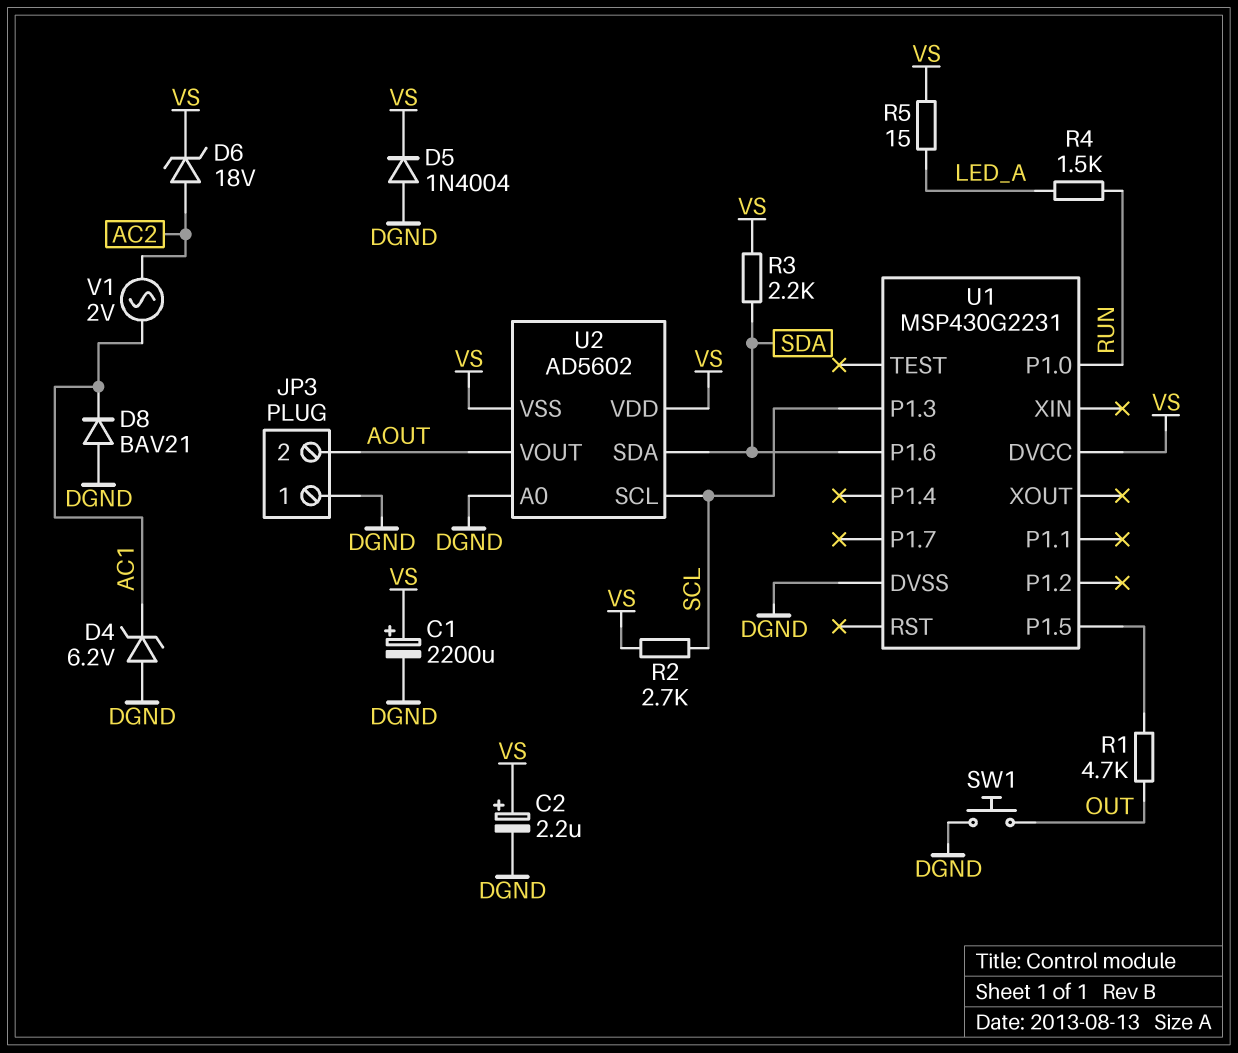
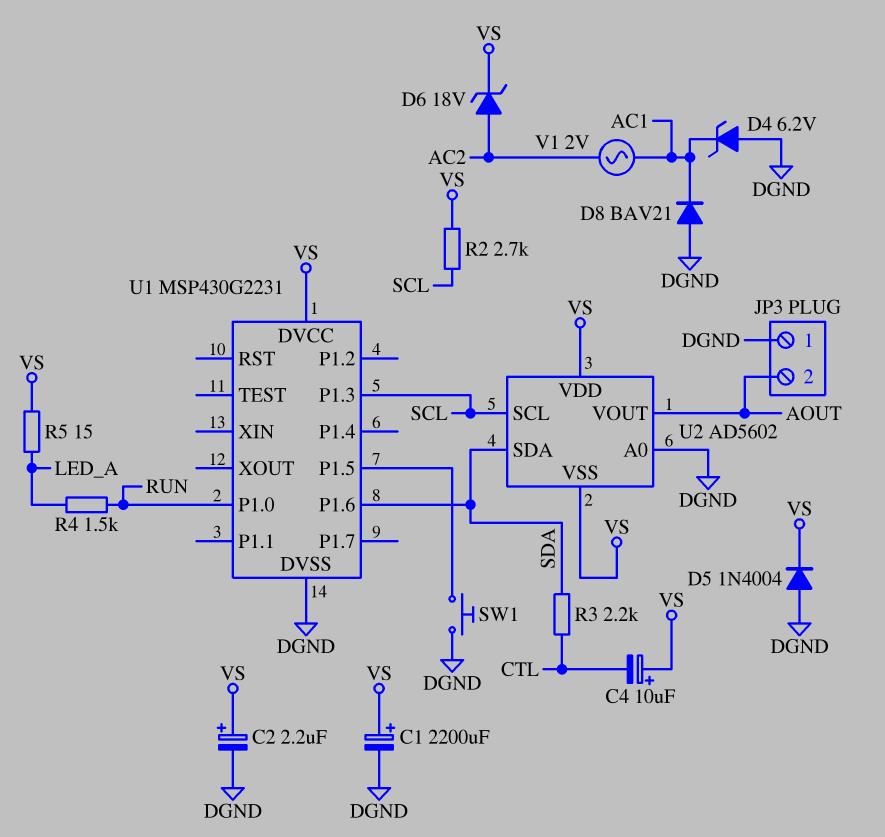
C4: none -> 10uF (plus VS, minus CTL)
R1: 4.7k (OUT, U1/P1.5) -> none
R3: 2.2k (SDA, VS) -> 2.2k (CTL, SDA)
SW1: button (DGND, OUT) -> button (DGND, U1/P1.5)

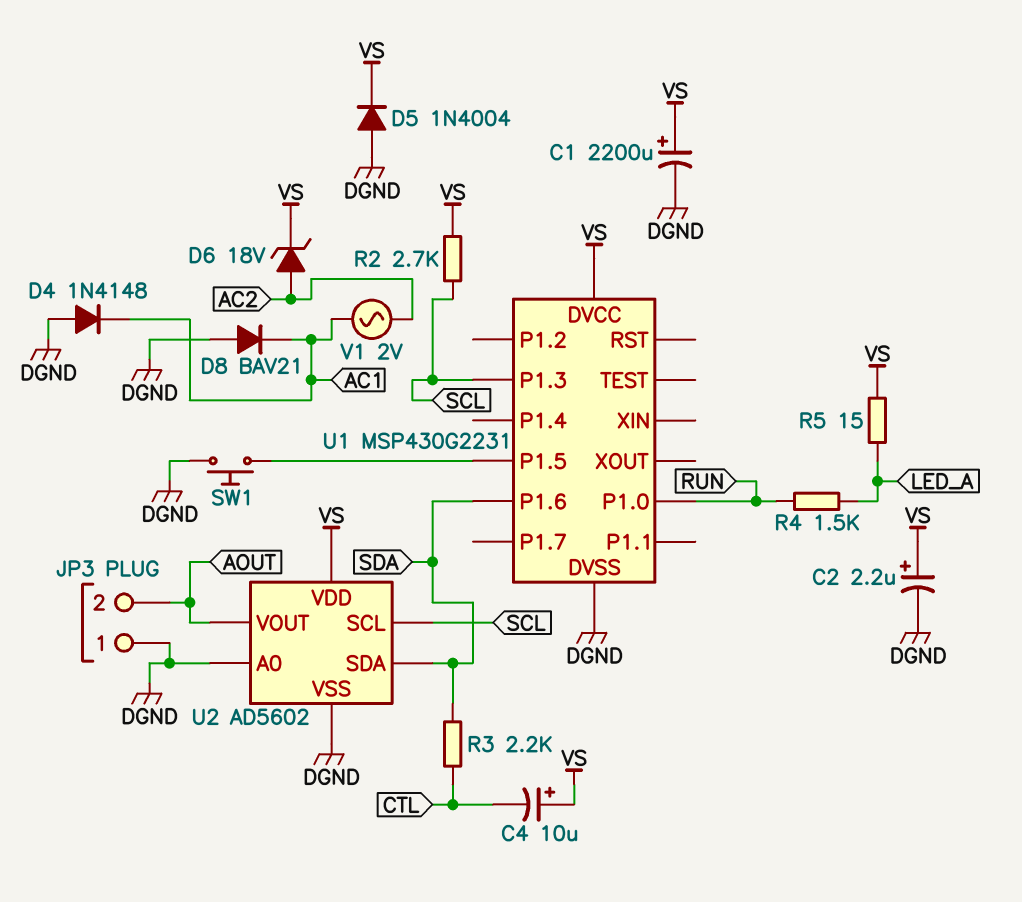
D4: zener 6.2V (A DGND, K AC1) -> diode 1N4148 (A DGND, K AC1)
U2 pin VSS: VS -> DGND

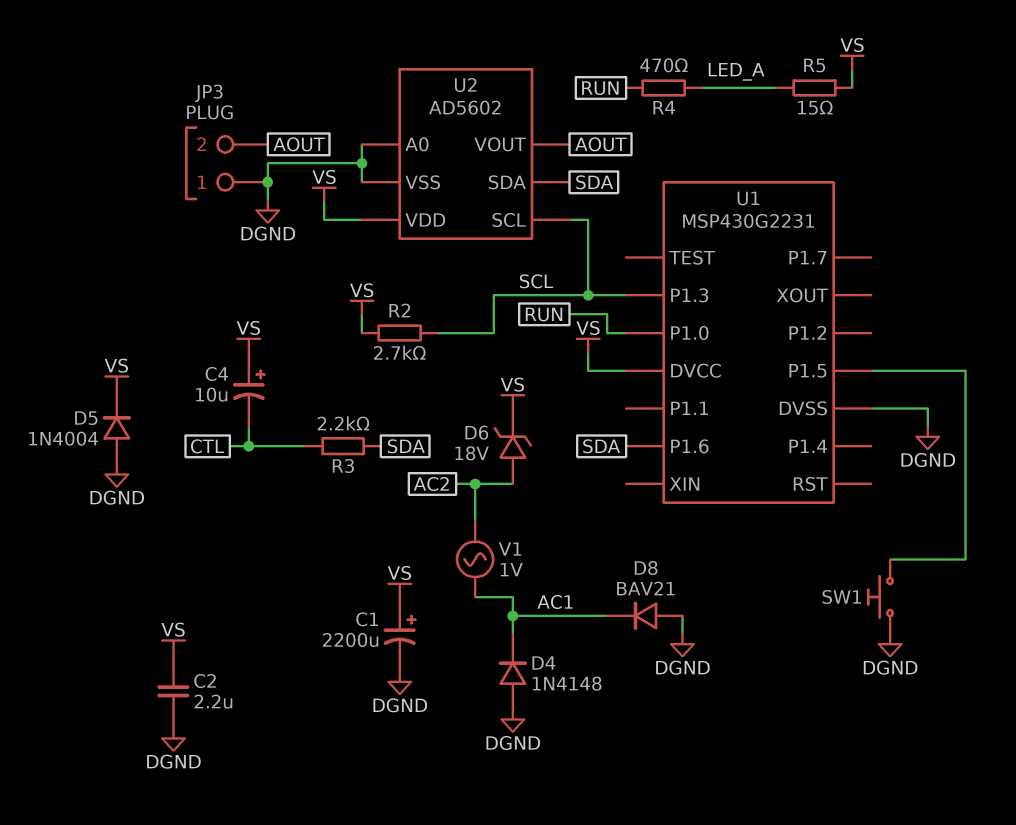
C2: 2.2uF (plus VS, minus DGND) -> 2.2uF (DGND, VS)
R4: 1.5k (LED_A, RUN) -> 470 (LED_A, RUN)
V1: AC 2V (AC1, AC2) -> AC 1V (AC1, AC2)

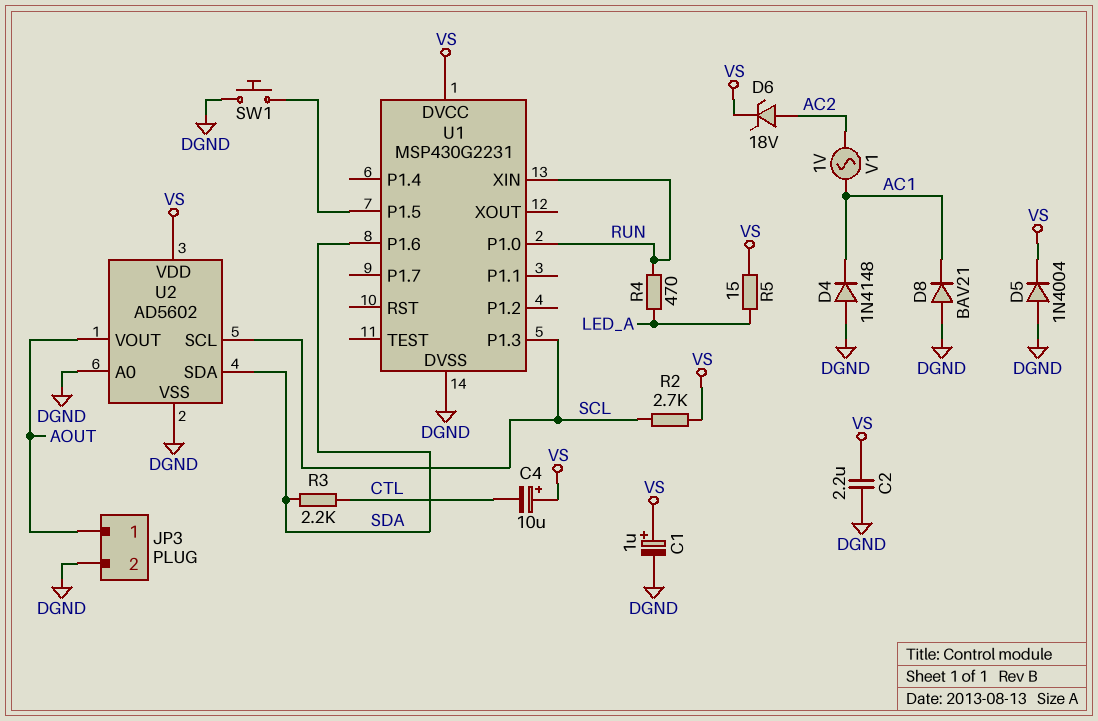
C1: 2200uF (plus VS, minus DGND) -> 1uF (plus VS, minus DGND)
JP3 pin 1: DGND -> AOUT
JP3 pin 2: AOUT -> DGND
U1 pin XIN: none -> RUN

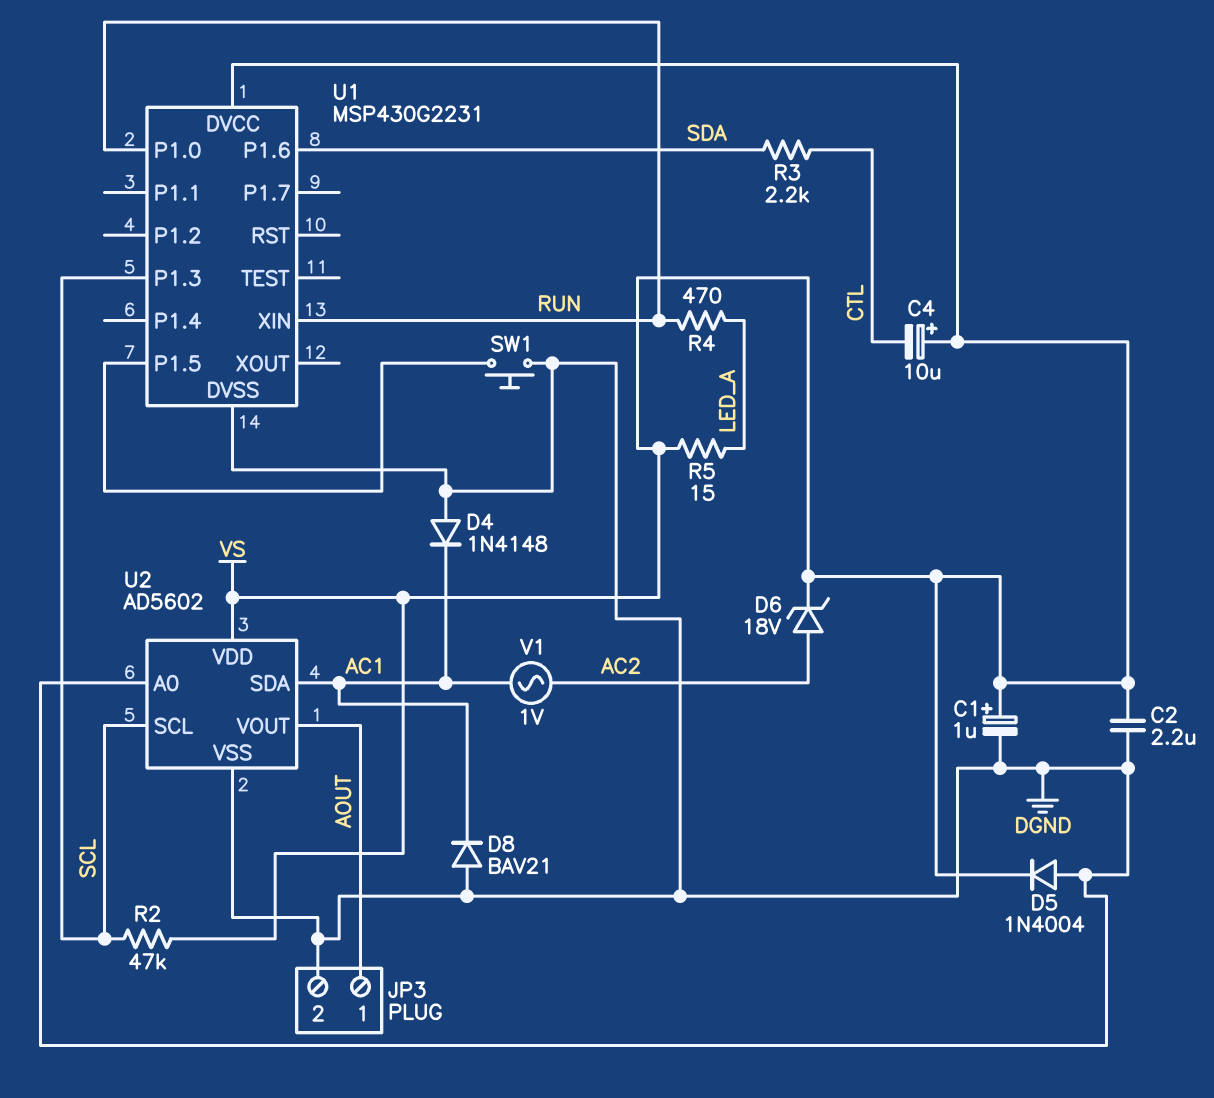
R2: 2.7k (SCL, VS) -> 47k (SCL, VS)
U2 pin SDA: SDA -> AC1

